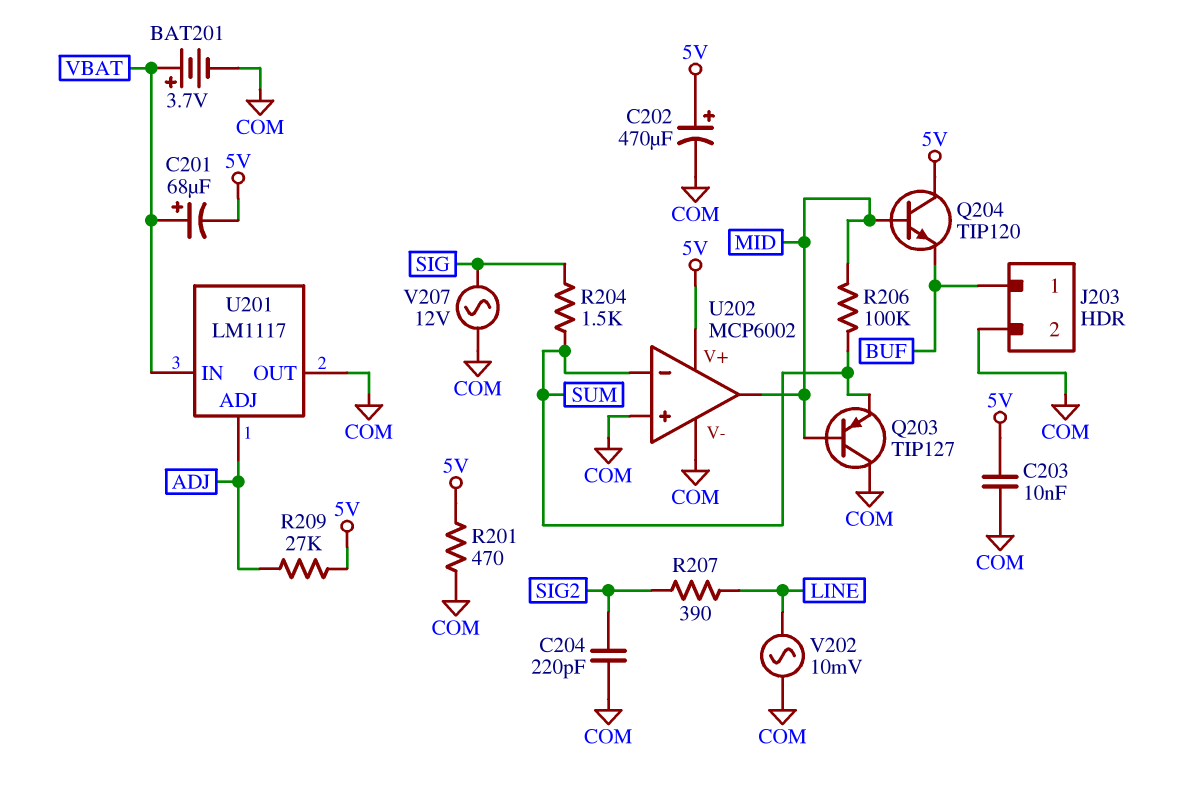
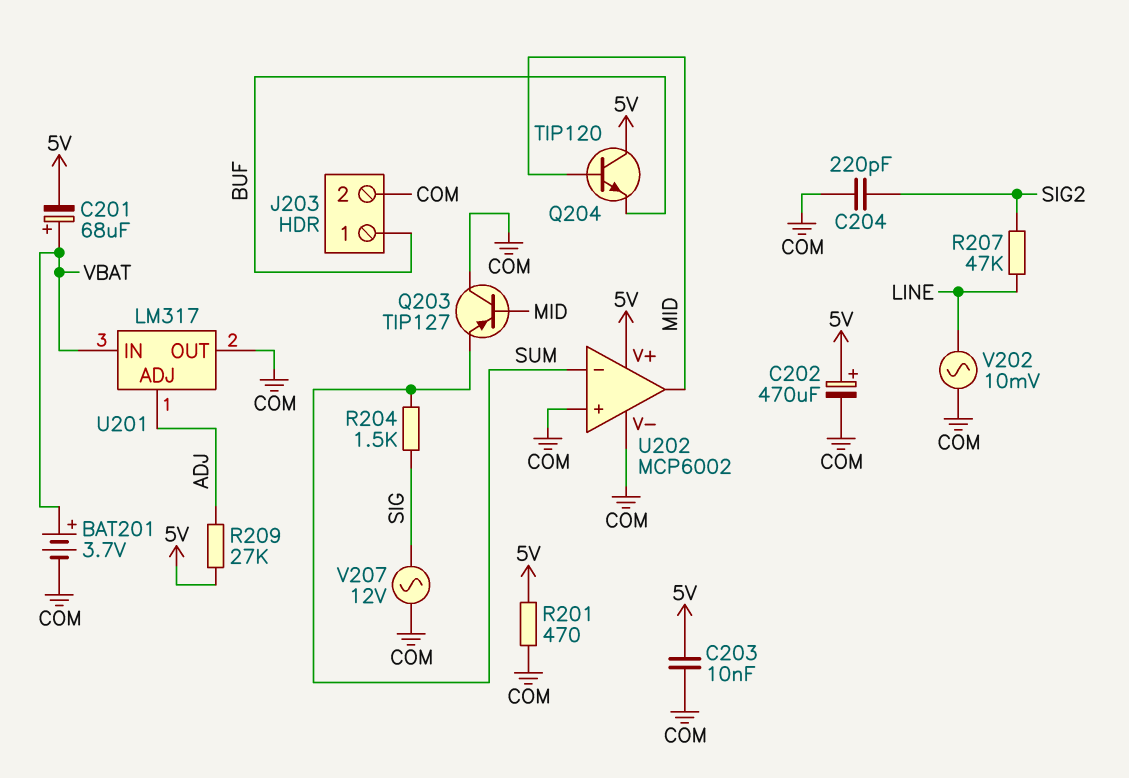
R206: 100k (MID, SUM) -> none
R207: 390 (LINE, SIG2) -> 47k (LINE, SIG2)
U201: LM1117 -> LM317

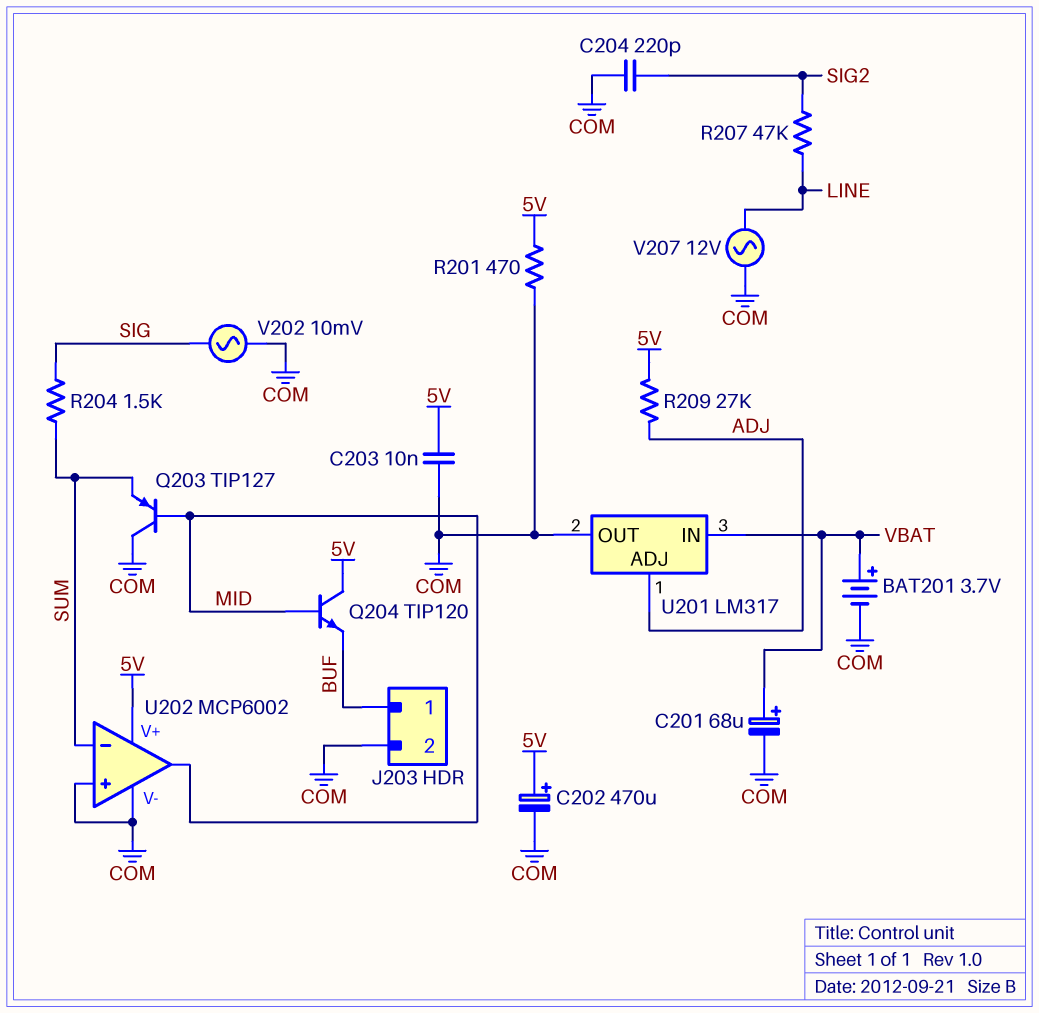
C201: 68uF (plus VBAT, minus 5V) -> 68uF (plus VBAT, minus COM)
V202: AC 10mV (COM, LINE) -> AC 10mV (COM, SIG)
V207: AC 12V (COM, SIG) -> AC 12V (COM, LINE)

